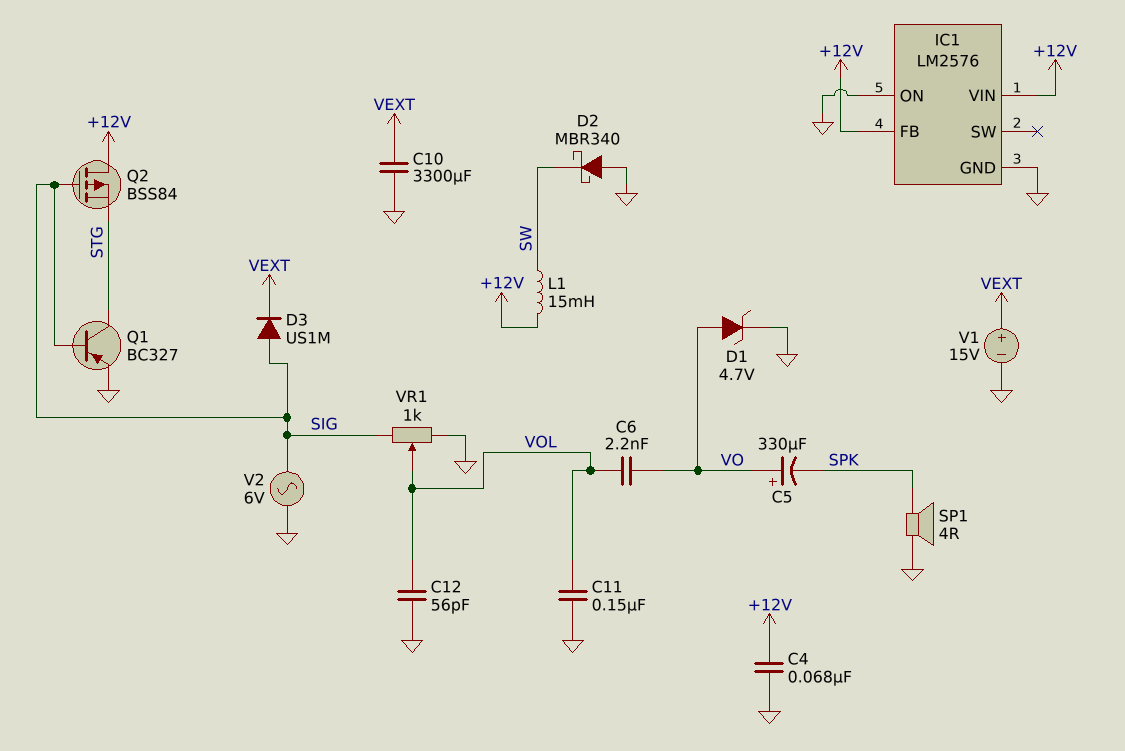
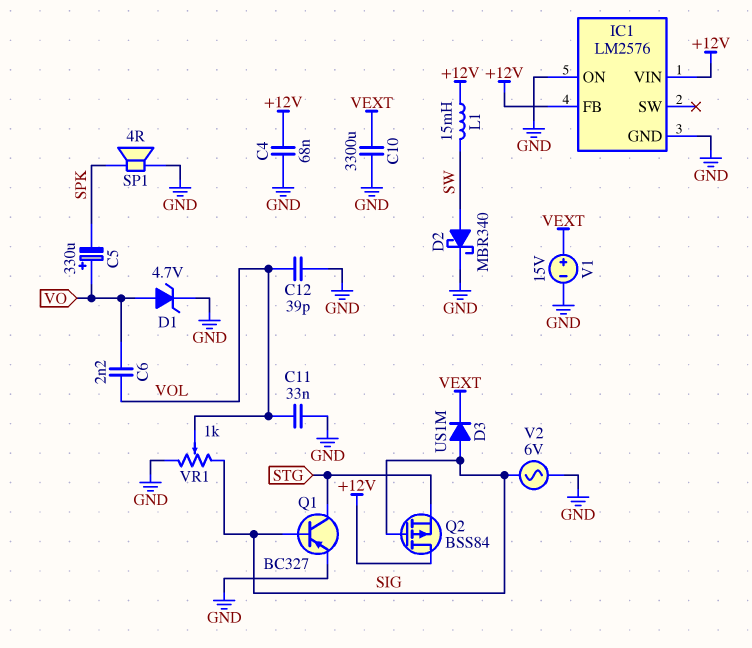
C11: 150nF (GND, VOL) -> 33nF (GND, VOL)
C12: 56pF (GND, VOL) -> 39pF (GND, VOL)
D2: schottky MBR340 (A GND, K SW) -> schottky MBR340 (A SW, K GND)

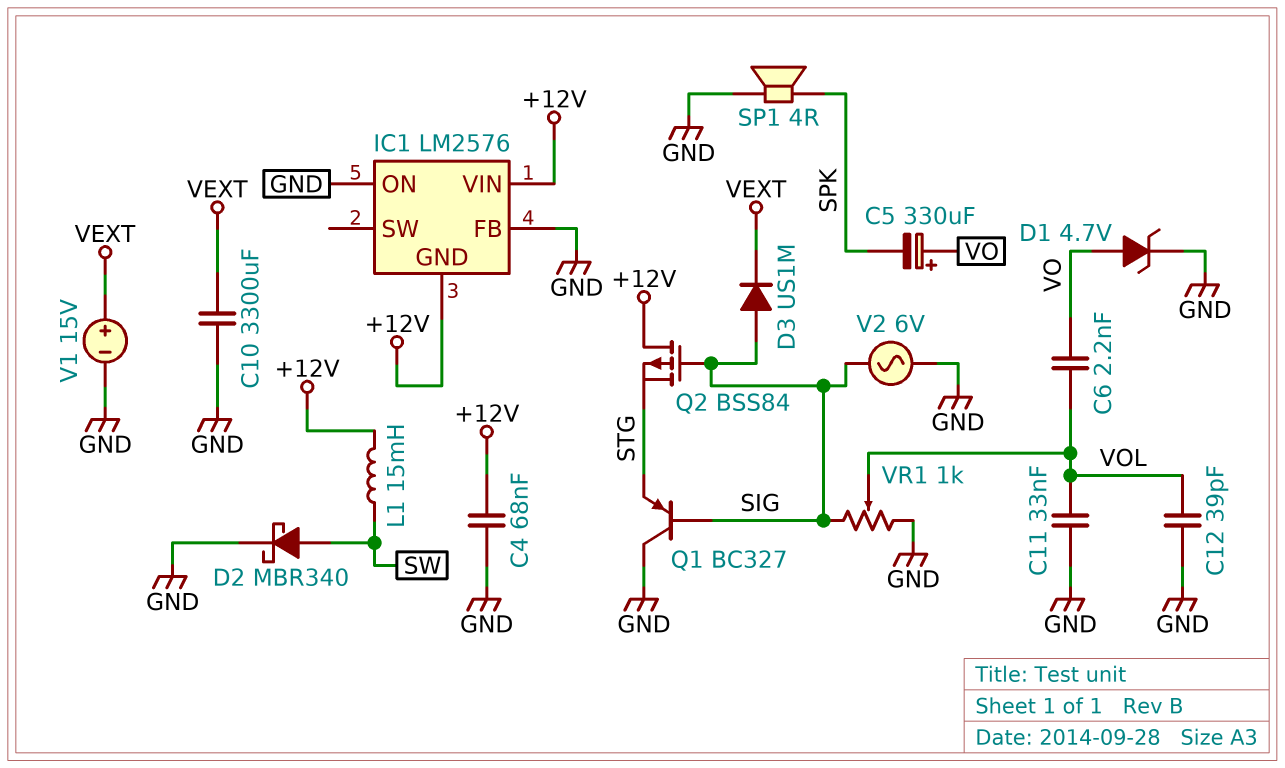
IC1 pin FB: +12V -> GND
IC1 pin GND: GND -> +12V
Q1: PNP BC327 (B SIG, C STG, E GND) -> PNP BC327 (B SIG, C GND, E STG)

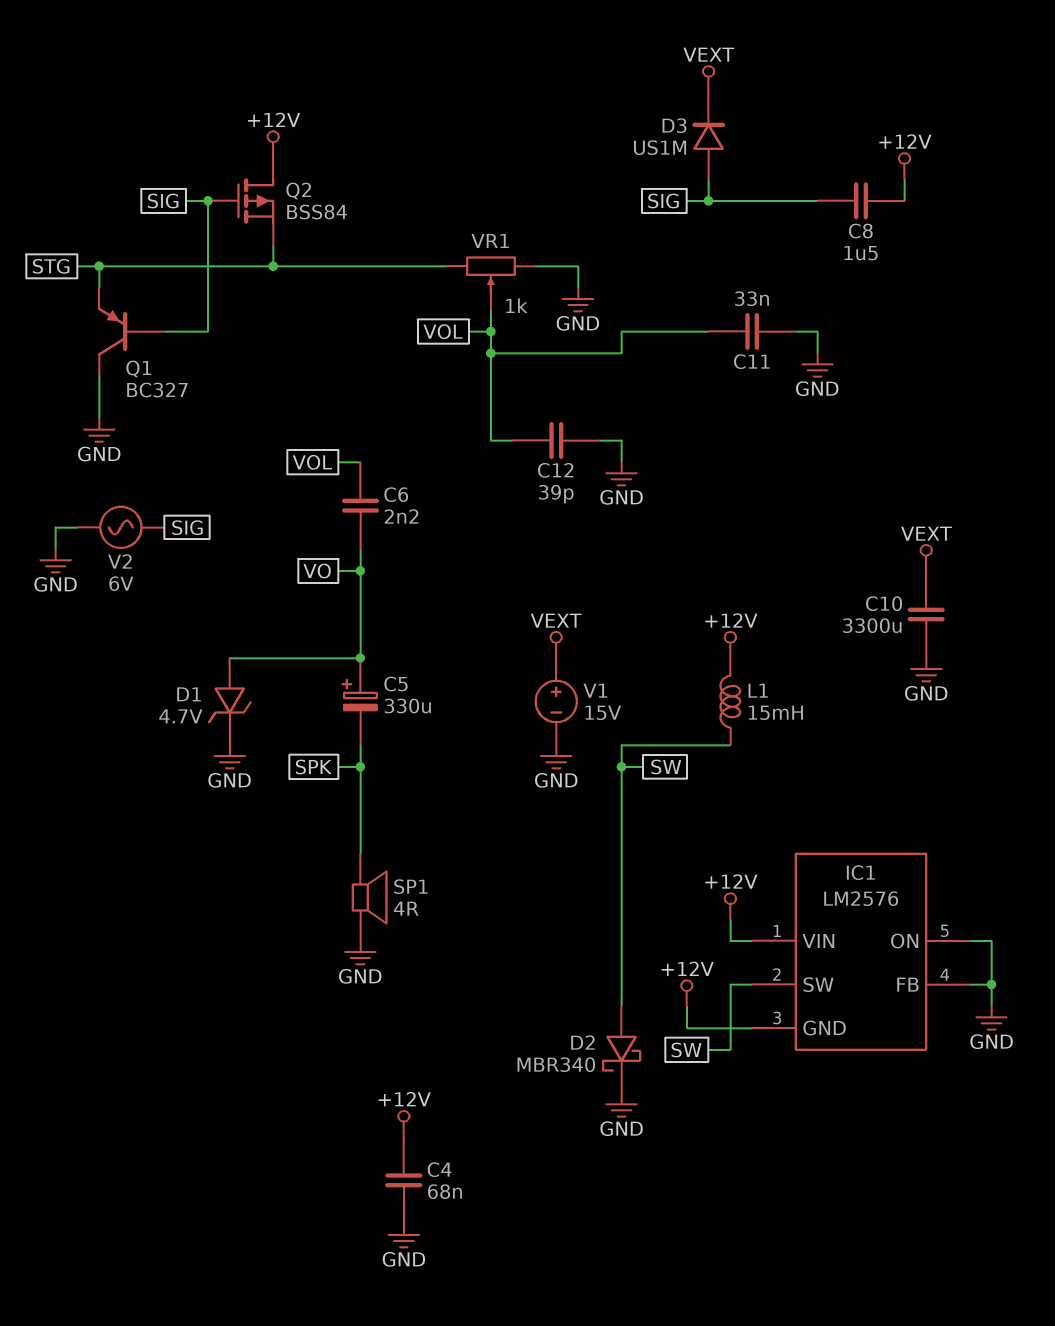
C8: none -> 1.5uF (+12V, SIG)
IC1 pin SW: none -> SW
VR1: 1k (GND, SIG, wiper VOL) -> 1k (GND, STG, wiper VOL)

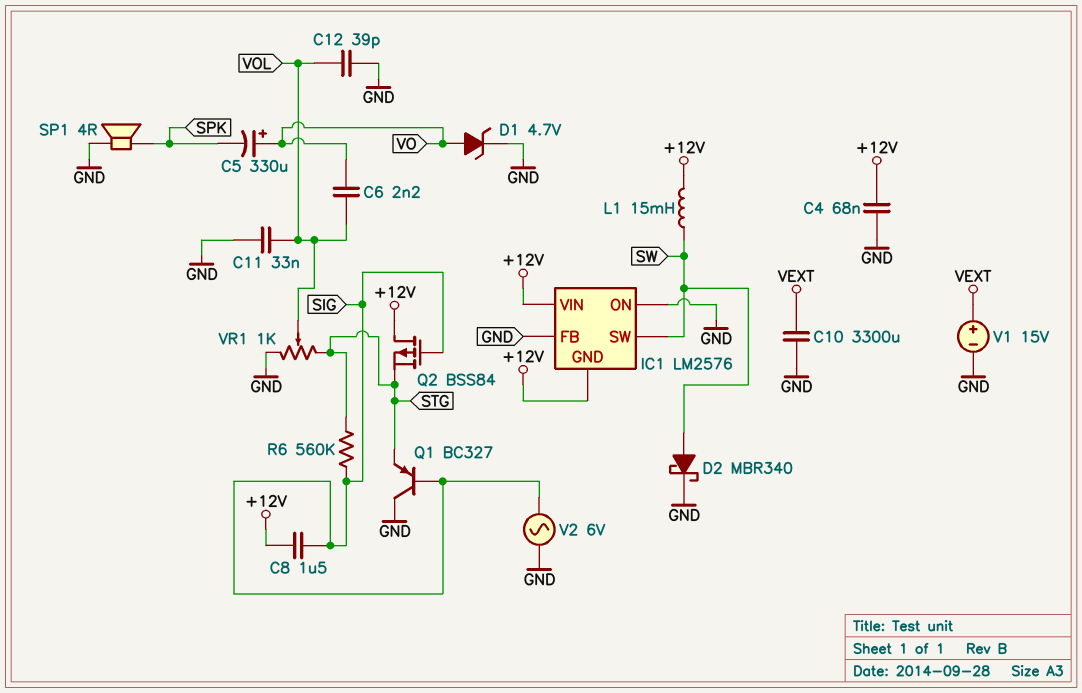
D3: diode US1M (A SIG, K VEXT) -> none
R6: none -> 560k (SIG, STG)

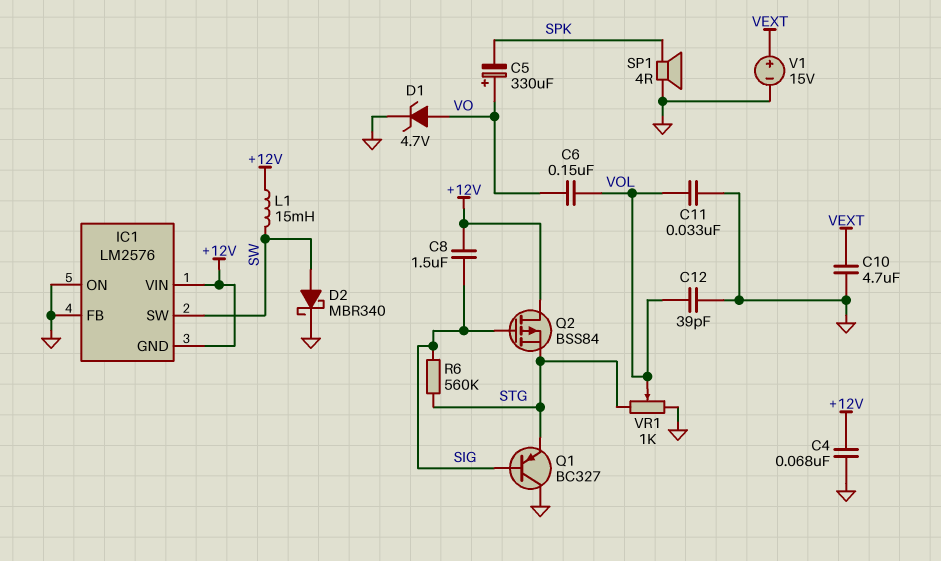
C6: 2.2nF (VO, VOL) -> 150nF (VO, VOL)
C10: 3300uF (GND, VEXT) -> 4.7uF (GND, VEXT)
V2: AC 6V (GND, SIG) -> none

